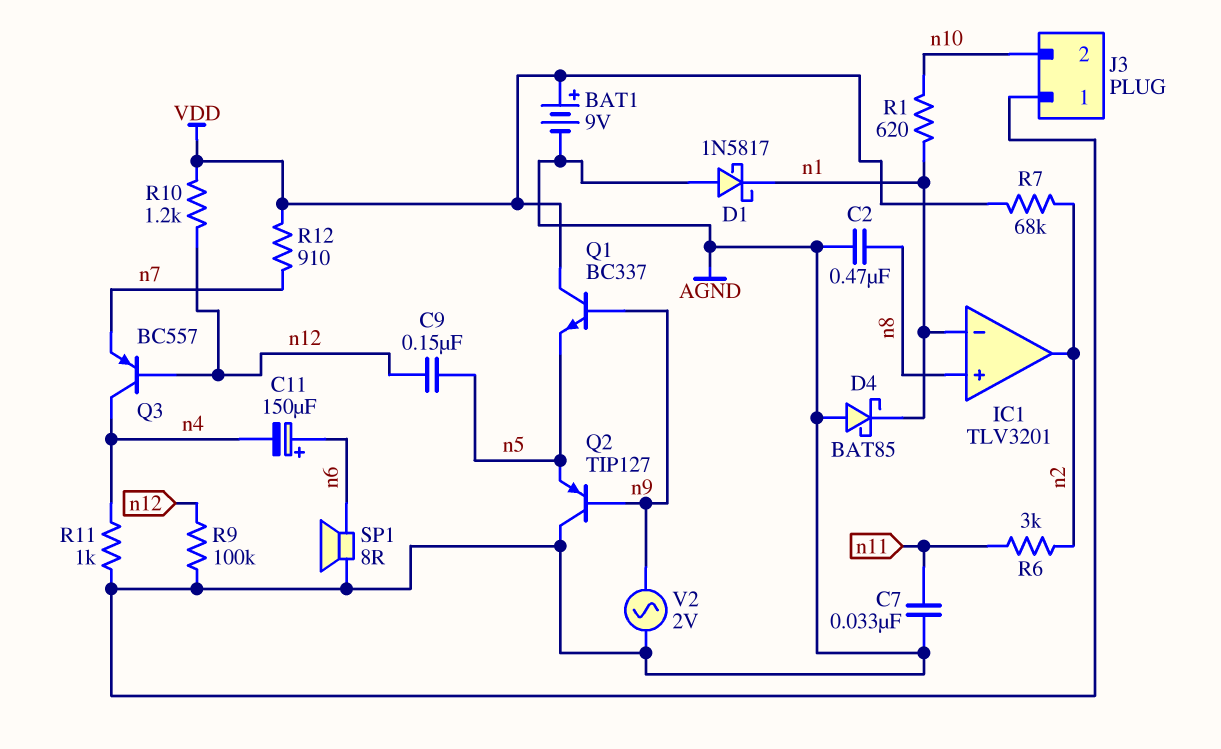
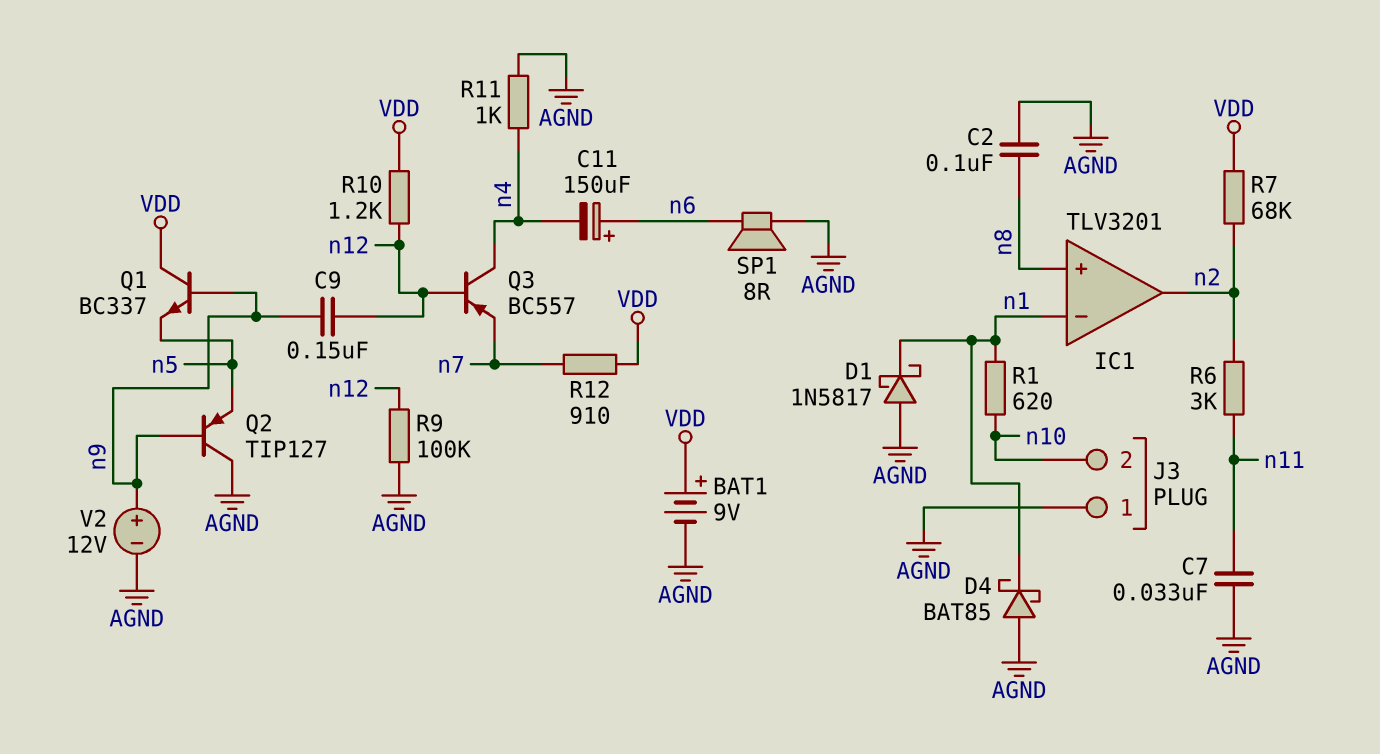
C2: 470nF (AGND, n8) -> 100nF (AGND, n8)
C9: 150nF (n5, n12) -> 150nF (n9, n12)
V2: AC 2V (AGND, n9) -> 12V (plus n9, minus AGND)

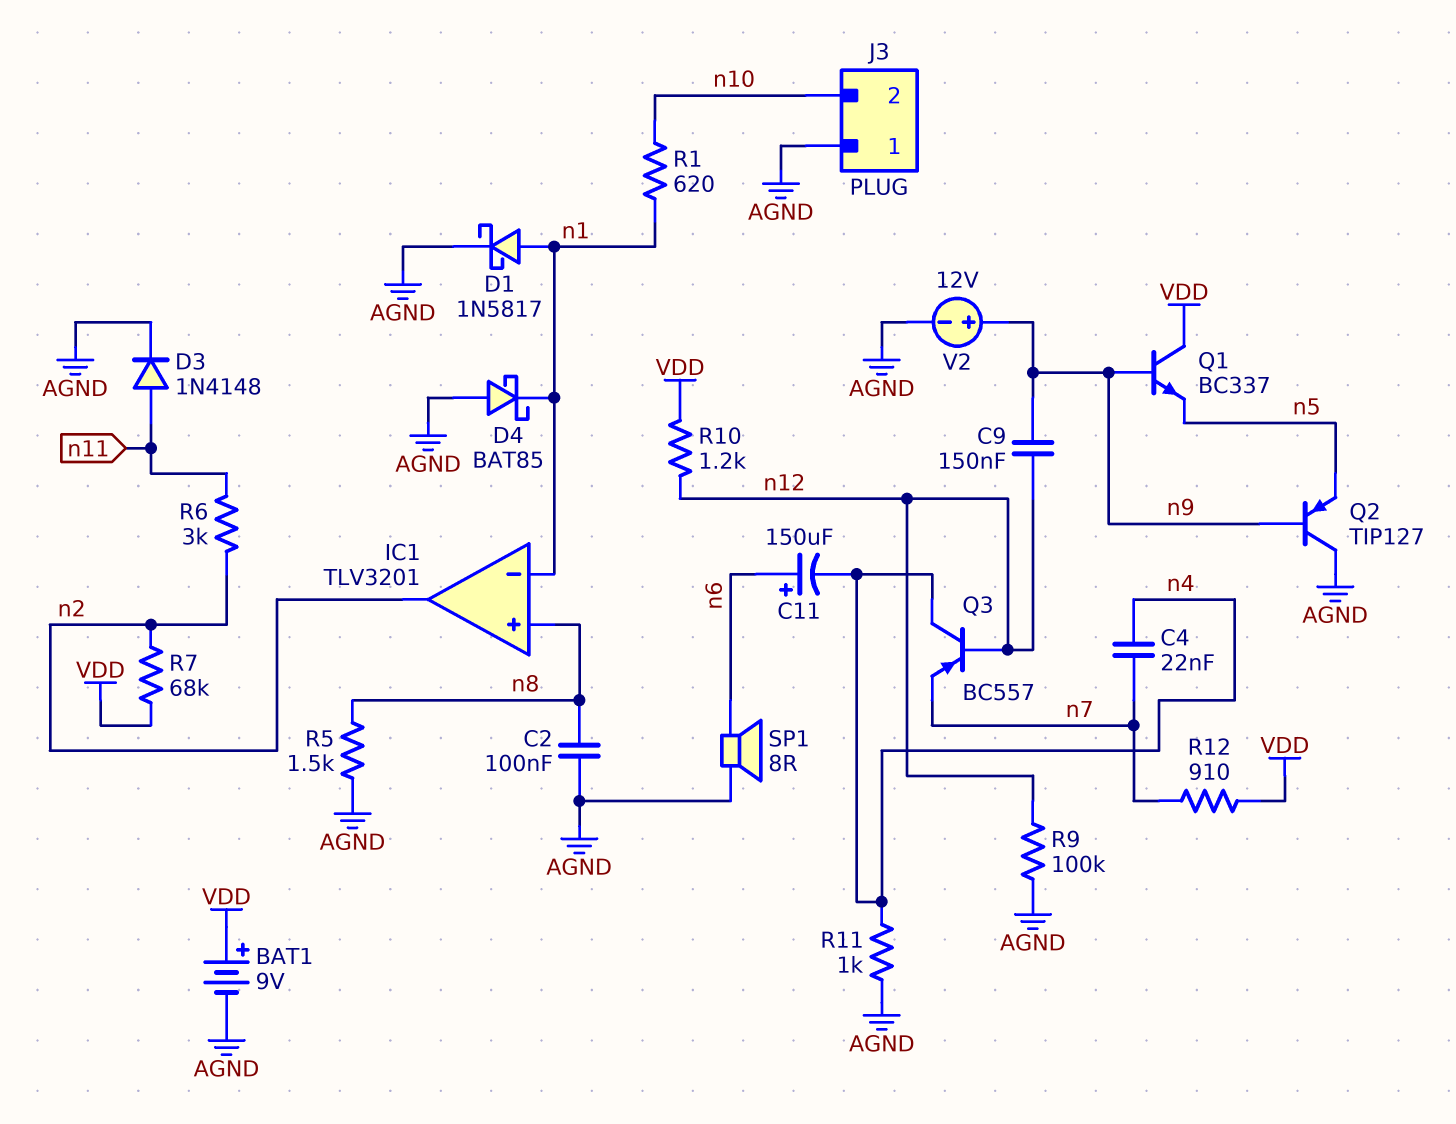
C4: none -> 22nF (n4, n7)
C7: 33nF (AGND, n11) -> none
D1: schottky 1N5817 (A AGND, K n1) -> schottky 1N5817 (A n1, K AGND)
D3: none -> diode 1N4148 (A n11, K AGND)
R5: none -> 1.5k (AGND, n8)

